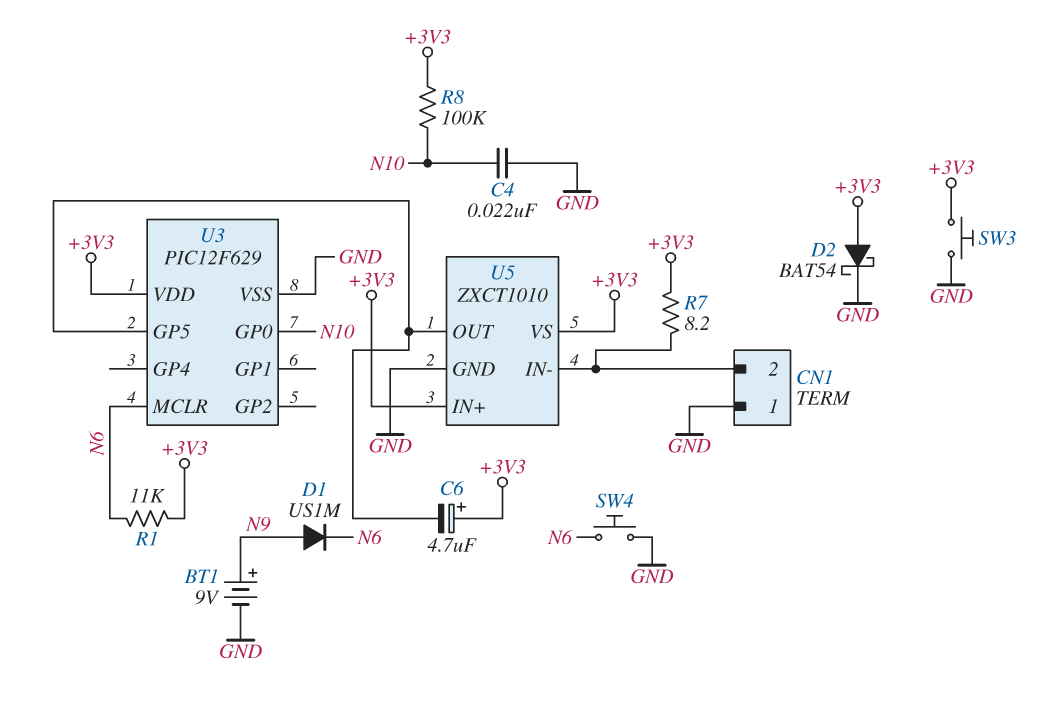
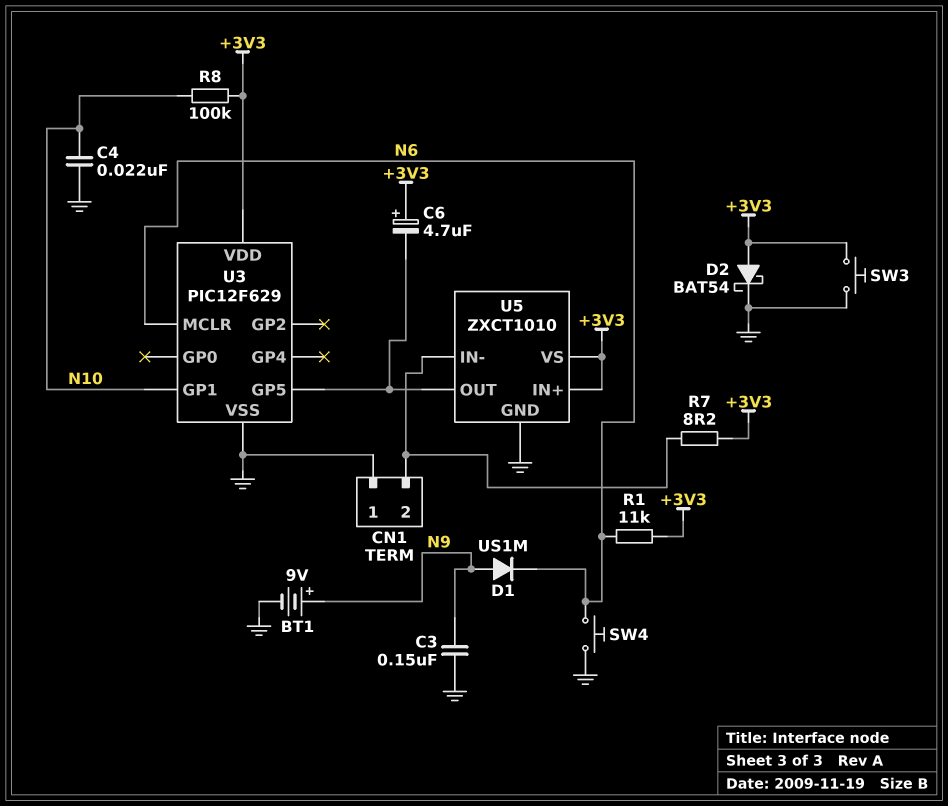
C3: none -> 150nF (GND, N9)
U3 pin GP0: N10 -> none
U3 pin GP1: none -> N10

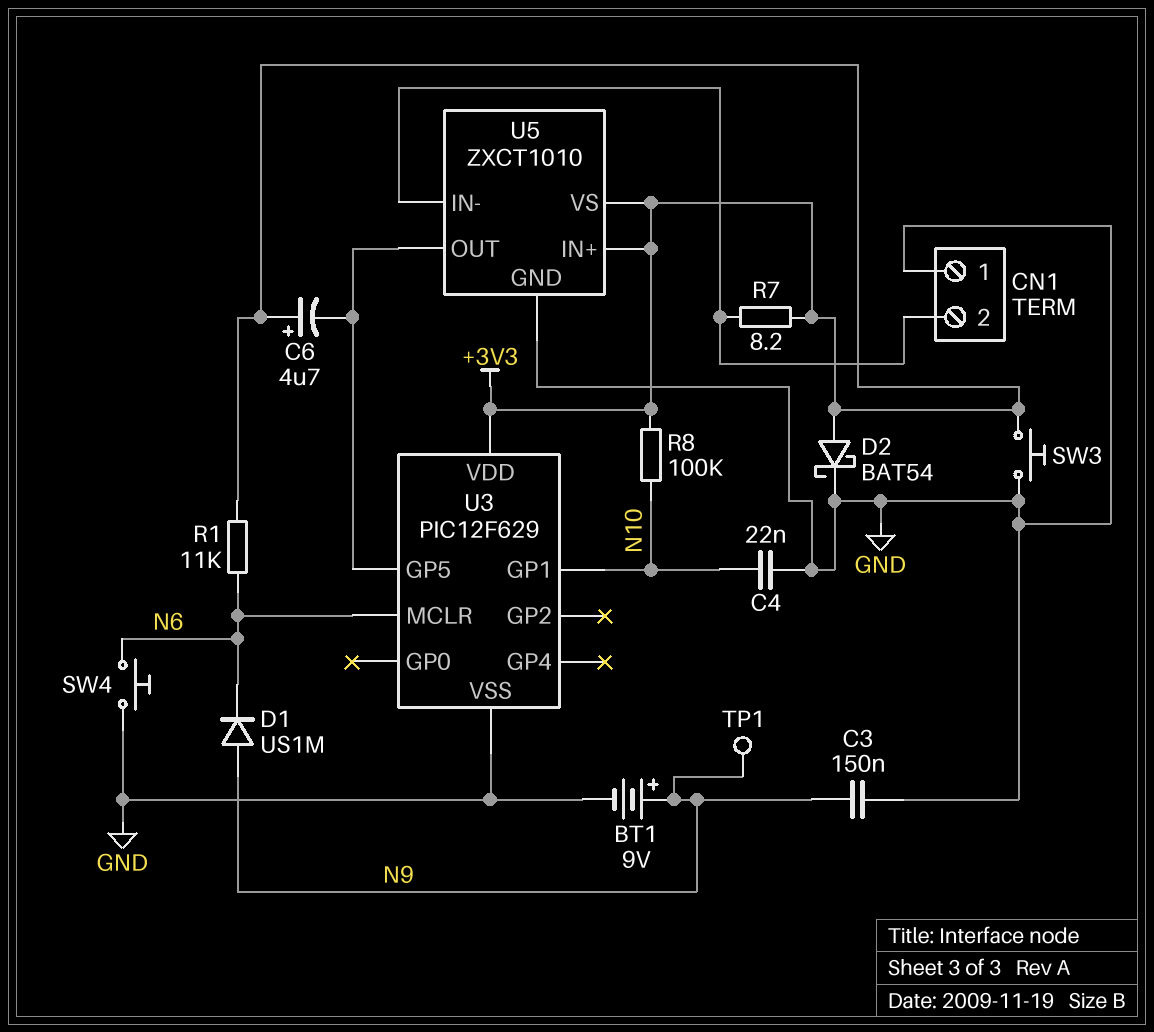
TP1: none -> test point (N9)

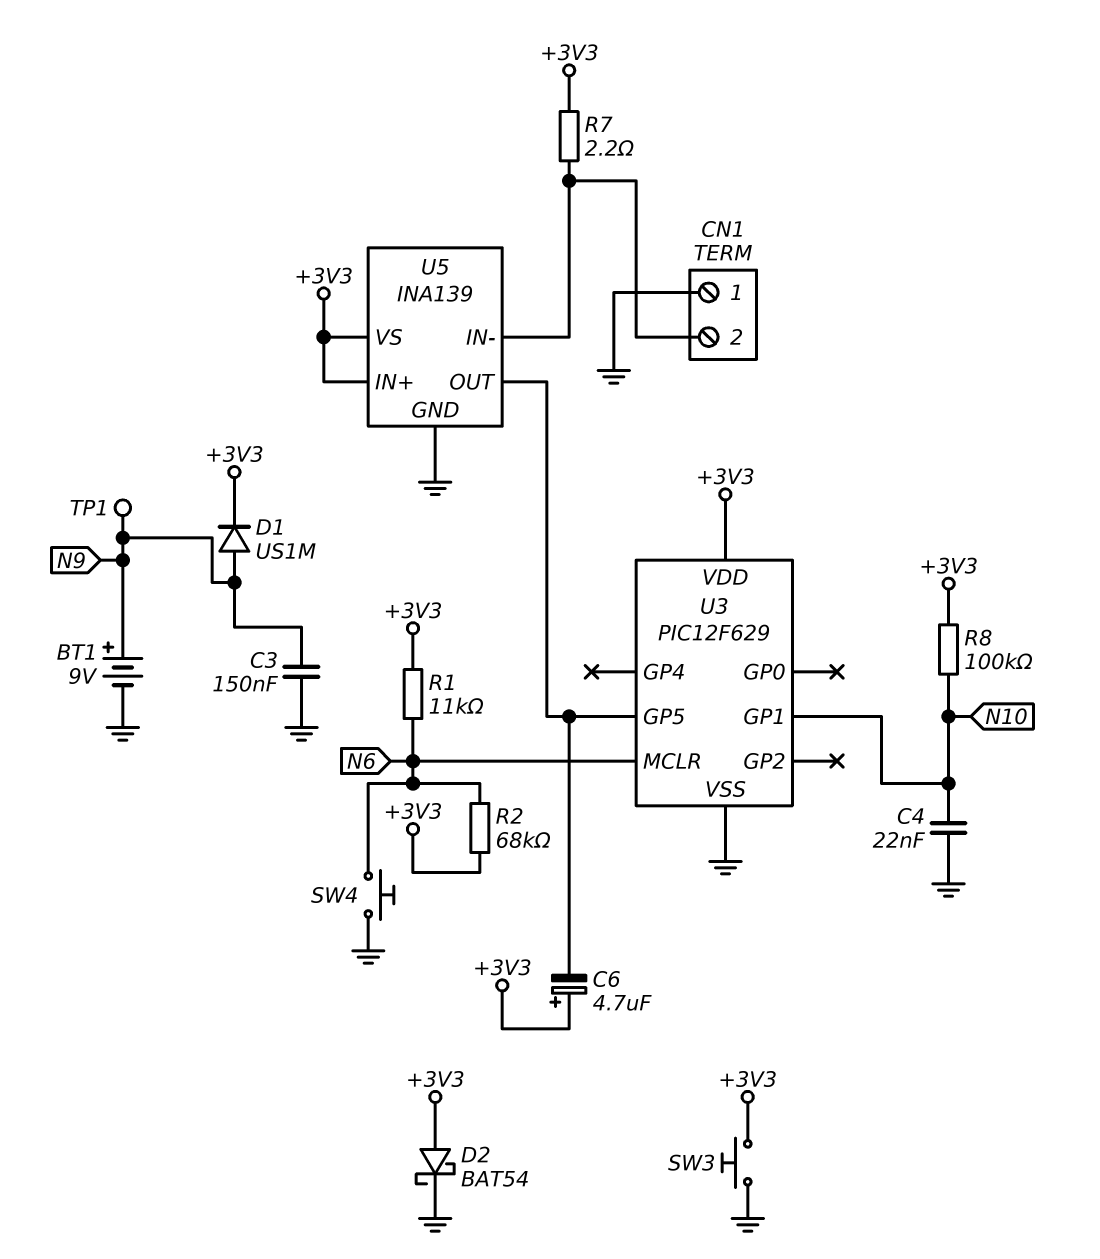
D1: diode US1M (A N9, K N6) -> diode US1M (A N9, K +3V3)
R2: none -> 68k (+3V3, N6)
R7: 8.2 (+3V3, CN1/2) -> 2.2 (+3V3, CN1/2)
U5: ZXCT1010 -> INA139

